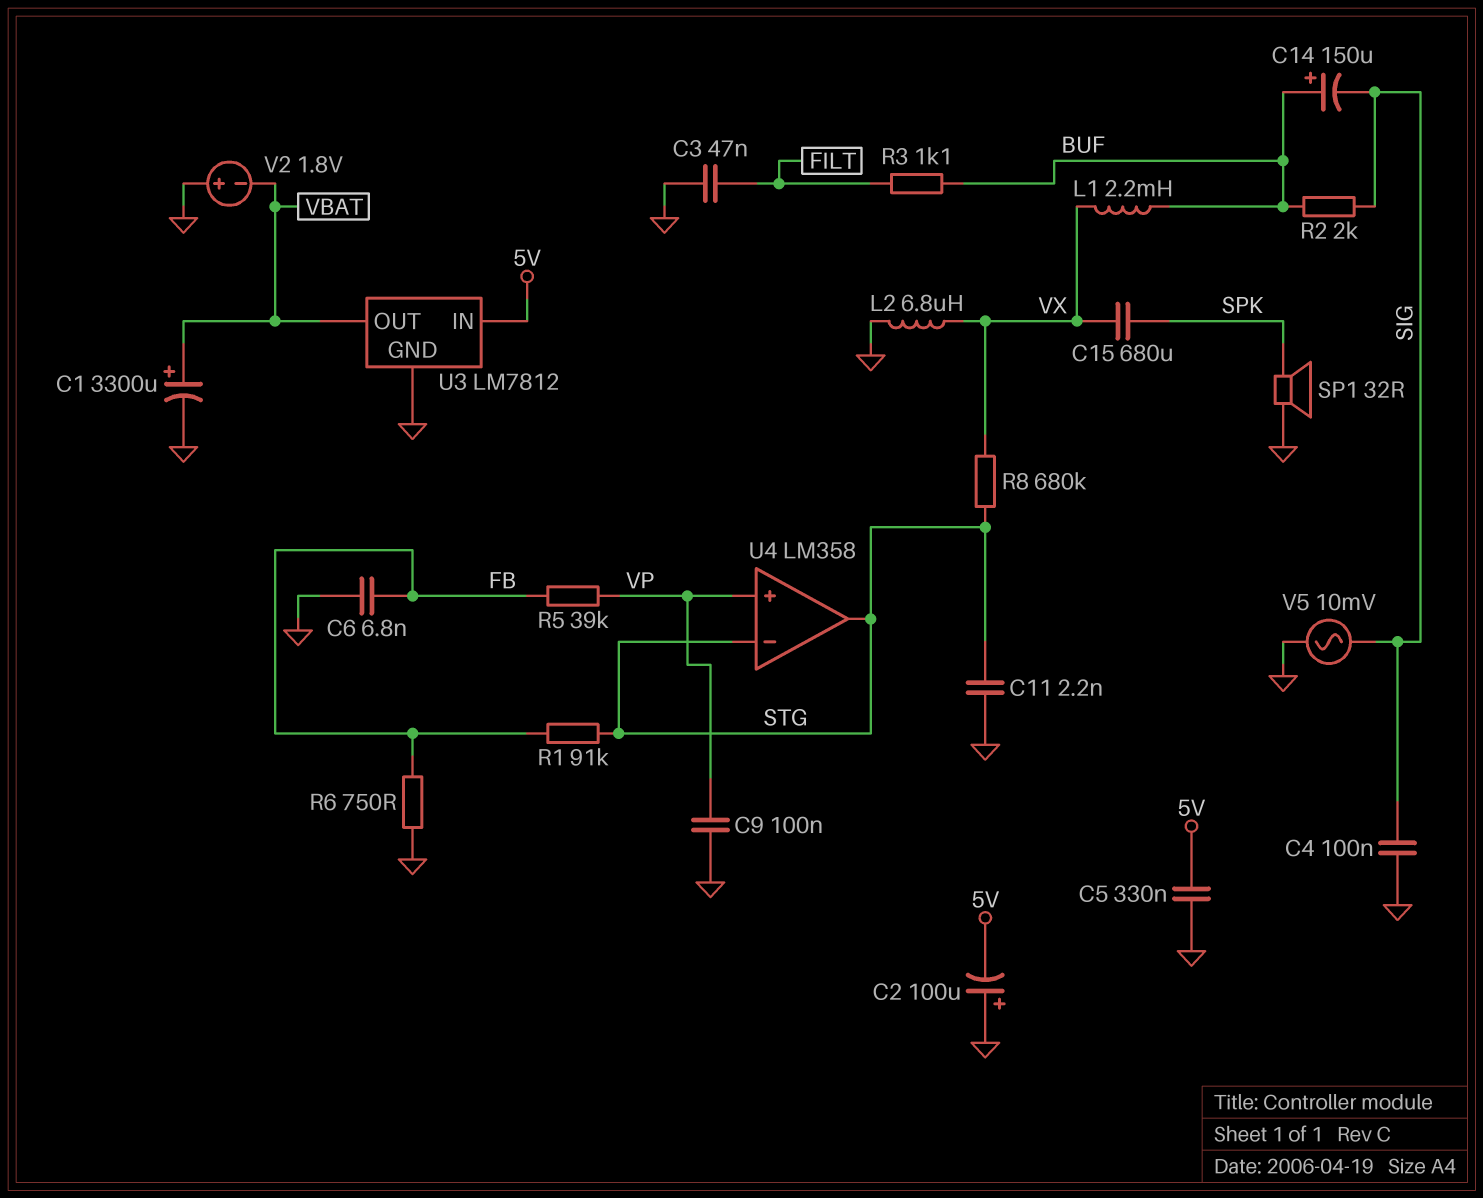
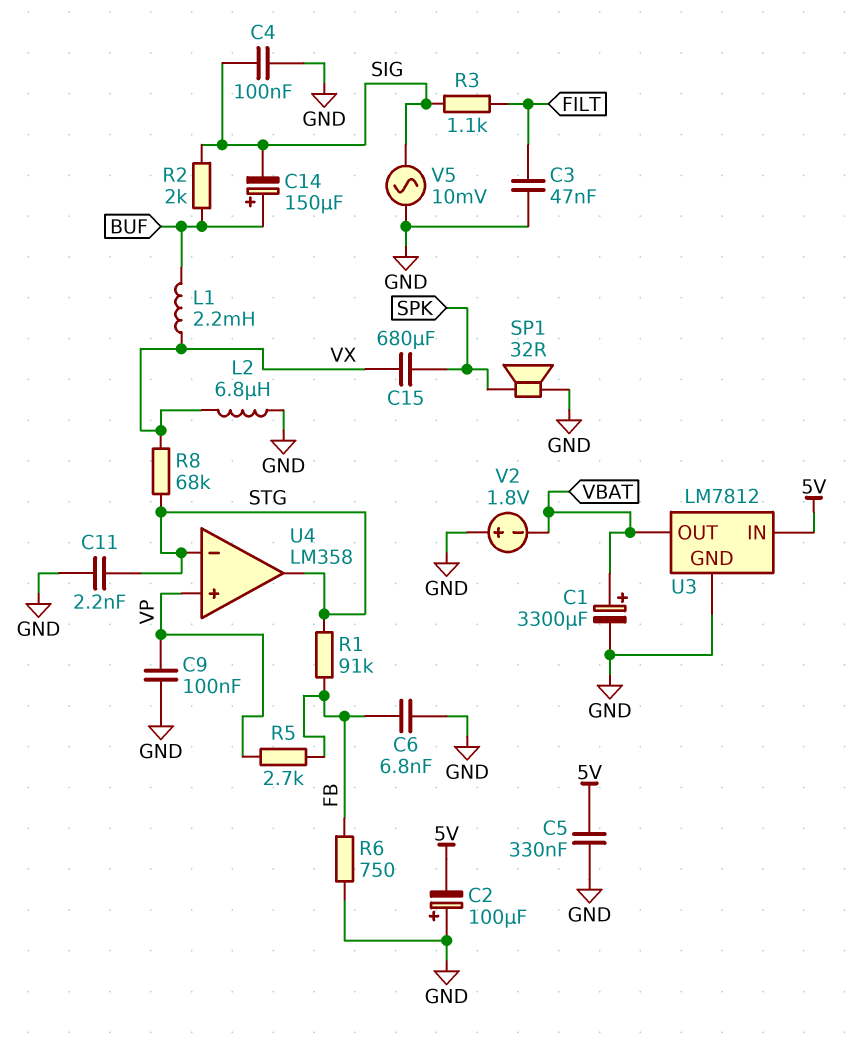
R3: 1.1k (BUF, FILT) -> 1.1k (FILT, SIG)
R5: 39k (FB, VP) -> 2.7k (FB, VP)
R8: 680k (STG, VX) -> 68k (STG, VX)

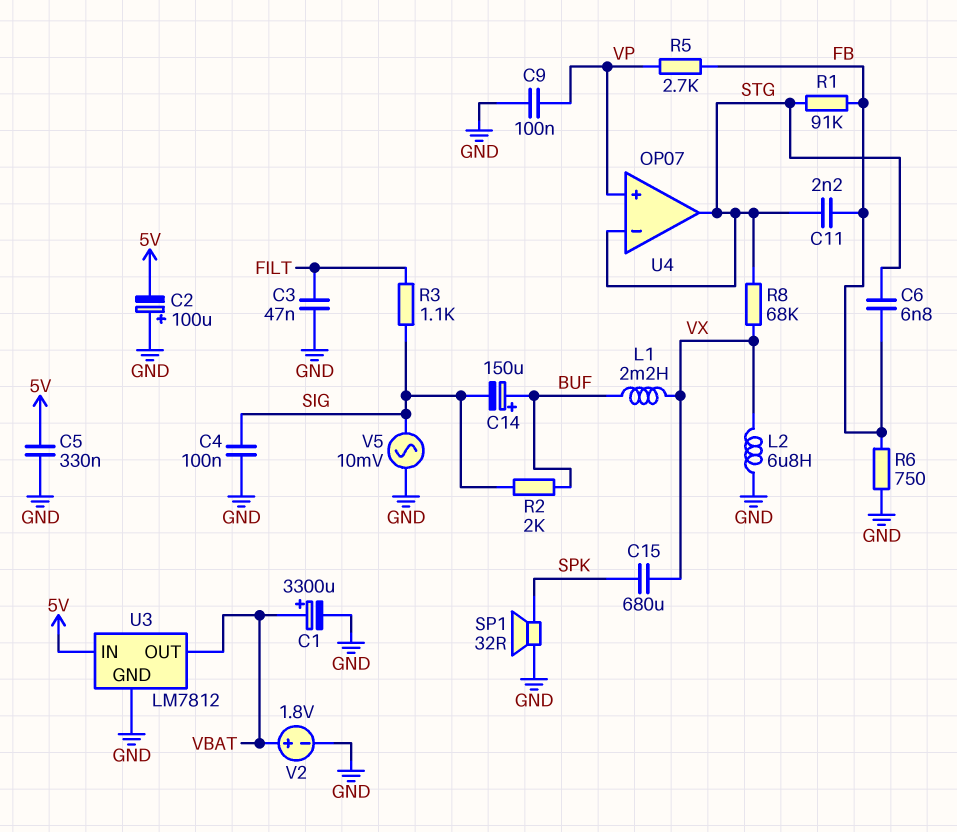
C6: 6.8nF (FB, GND) -> 6.8nF (FB, STG)
C11: 2.2nF (GND, STG) -> 2.2nF (FB, STG)
U4: LM358 -> OP07
V2: 1.8V (plus GND, minus VBAT) -> 1.8V (plus VBAT, minus GND)

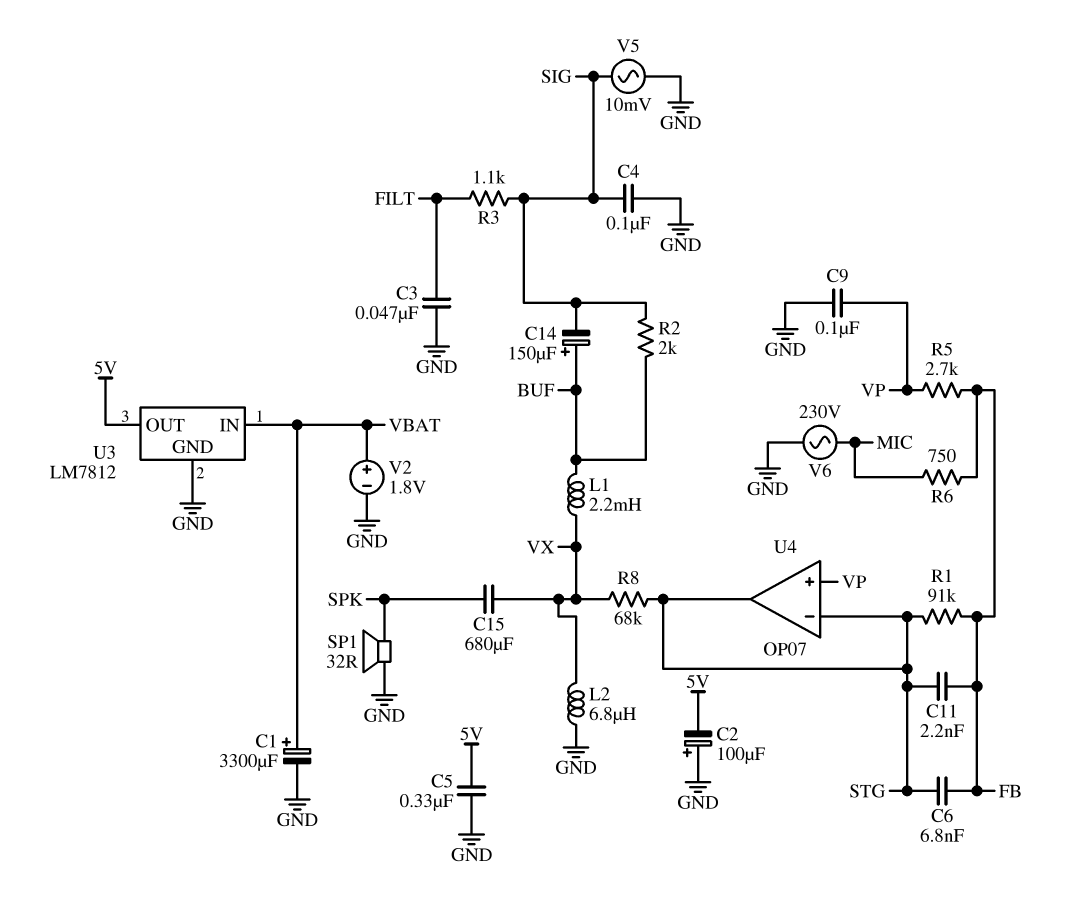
R6: 750 (FB, GND) -> 750 (FB, MIC)
U3 pin IN: 5V -> VBAT
U3 pin OUT: VBAT -> 5V
V6: none -> AC 230V (GND, MIC)

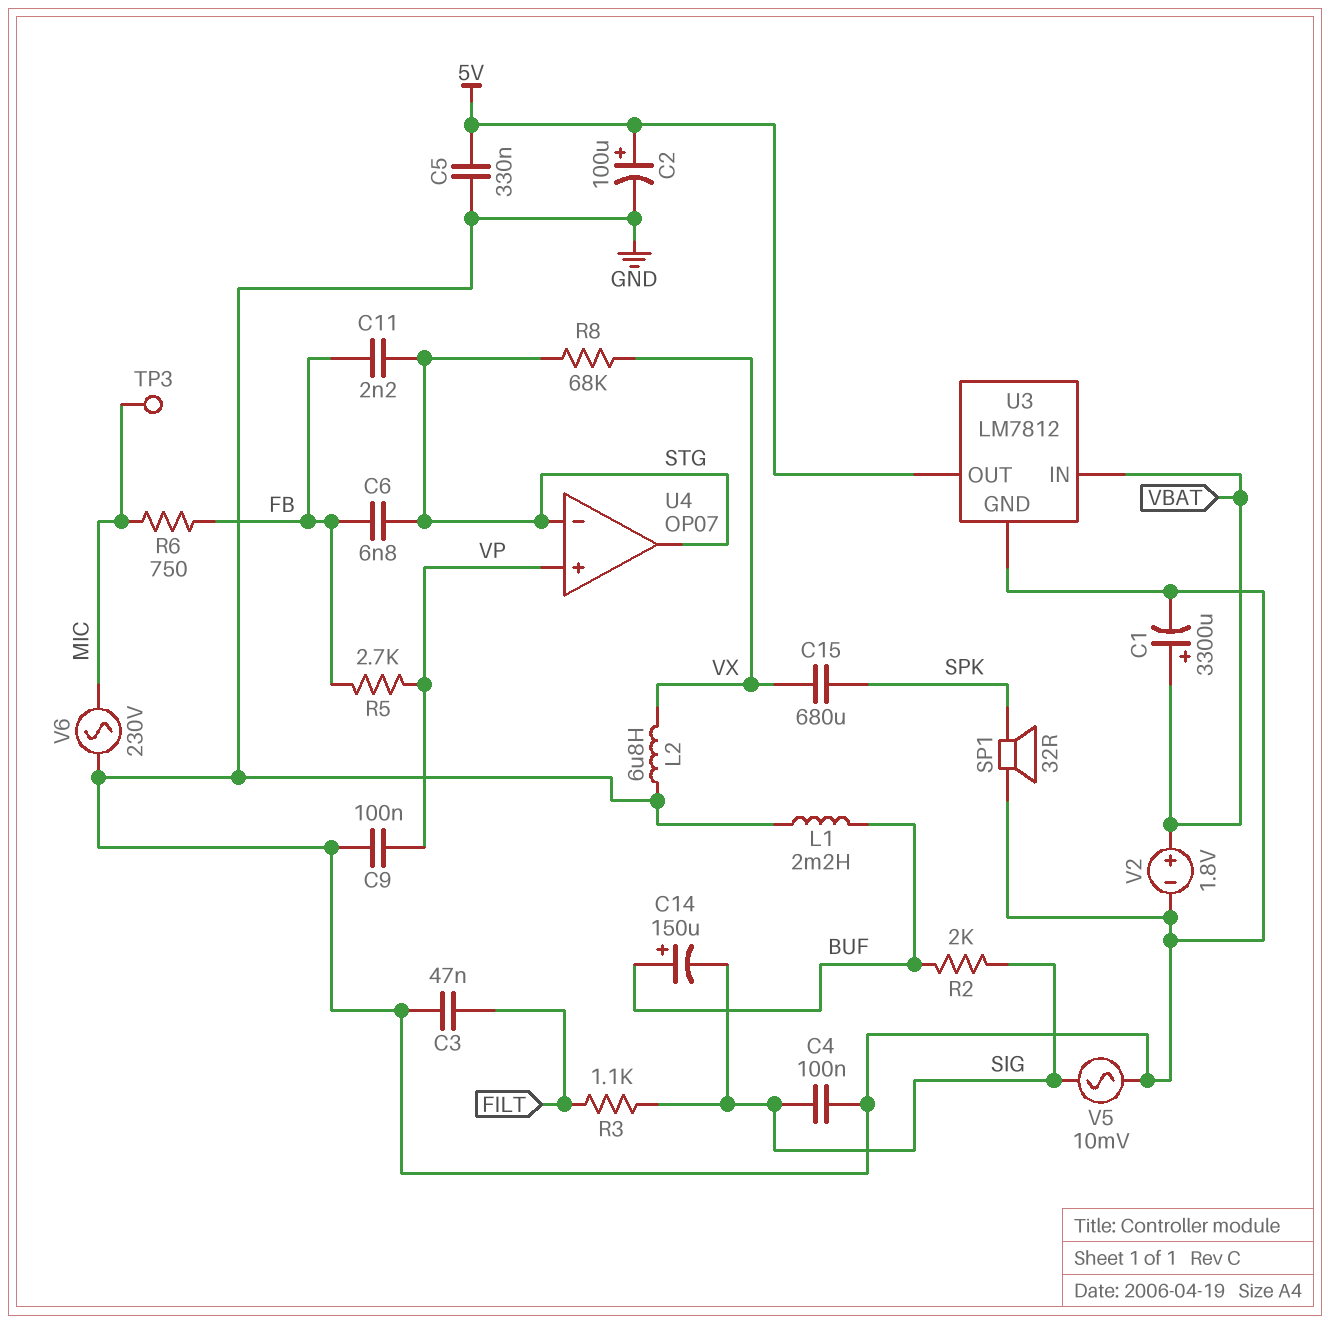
C2: 100uF (plus GND, minus 5V) -> 100uF (plus 5V, minus GND)
L1: 2.2mH (BUF, VX) -> 2.2mH (BUF, GND)
R1: 91k (FB, STG) -> none
TP3: none -> test point (MIC)

